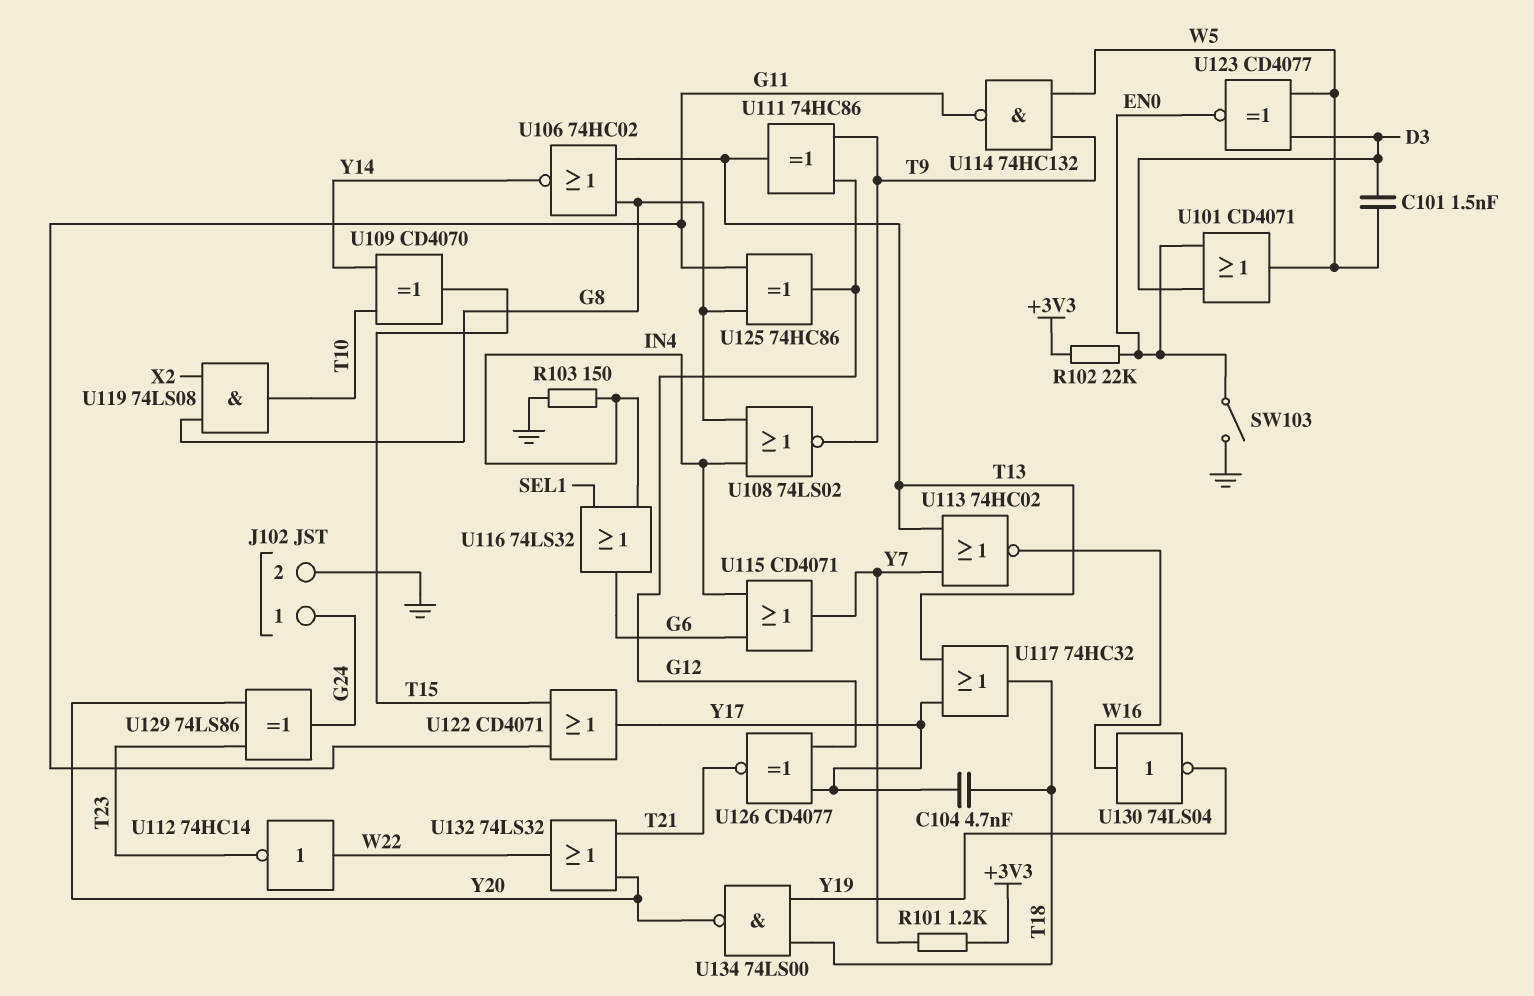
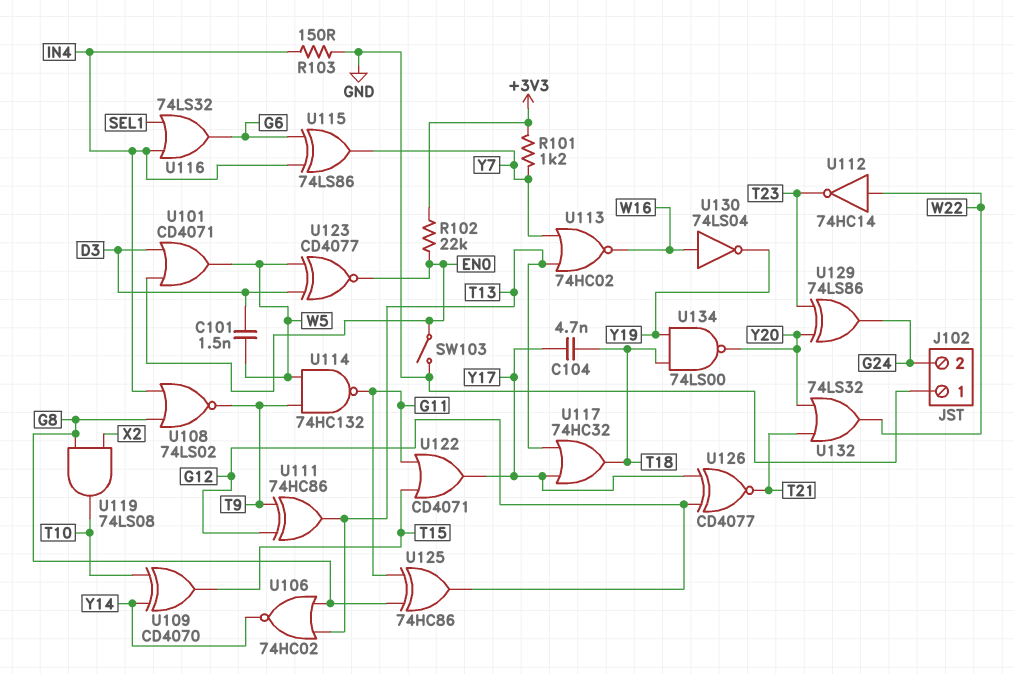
J102 pin 1: G24 -> GND
J102 pin 2: GND -> G24
U115: OR CD4071 (in G6, in IN4, out Y7) -> XOR 74LS86 (in G6, in IN4, out Y7)

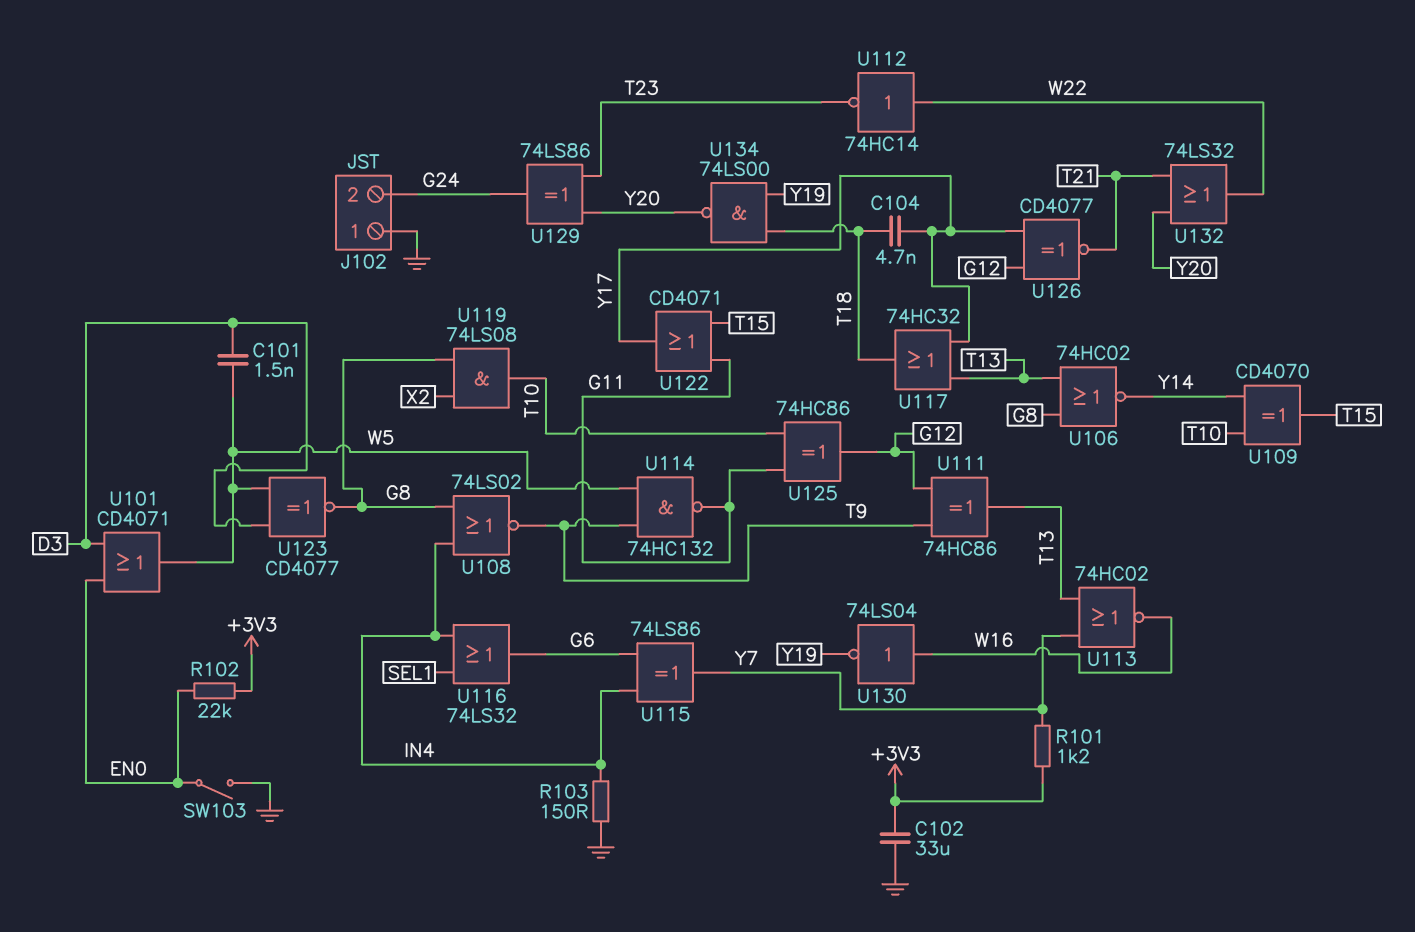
C102: none -> 33uF (+3V3, GND)
U123: XNOR CD4077 (in D3, in W5, out EN0) -> XNOR CD4077 (in D3, in W5, out G8)
U125: XOR 74HC86 (in G8, in G11, out G12) -> XOR 74HC86 (in G11, in T10, out G12)

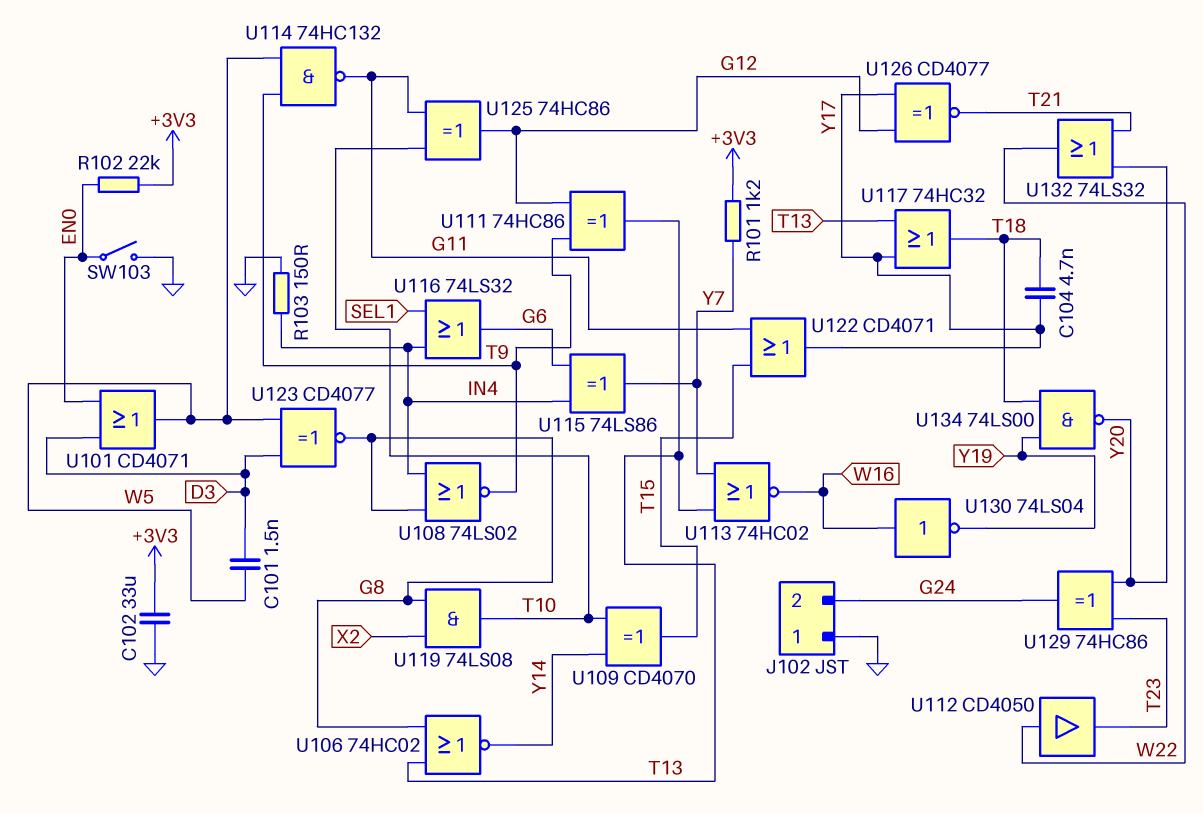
U112: NOT 74HC14 (in W22, out T23) -> buffer CD4050 (in W22, out T23)
U129: XOR 74LS86 (in T23, in Y20, out G24) -> XOR 74HC86 (in T23, in Y20, out G24)

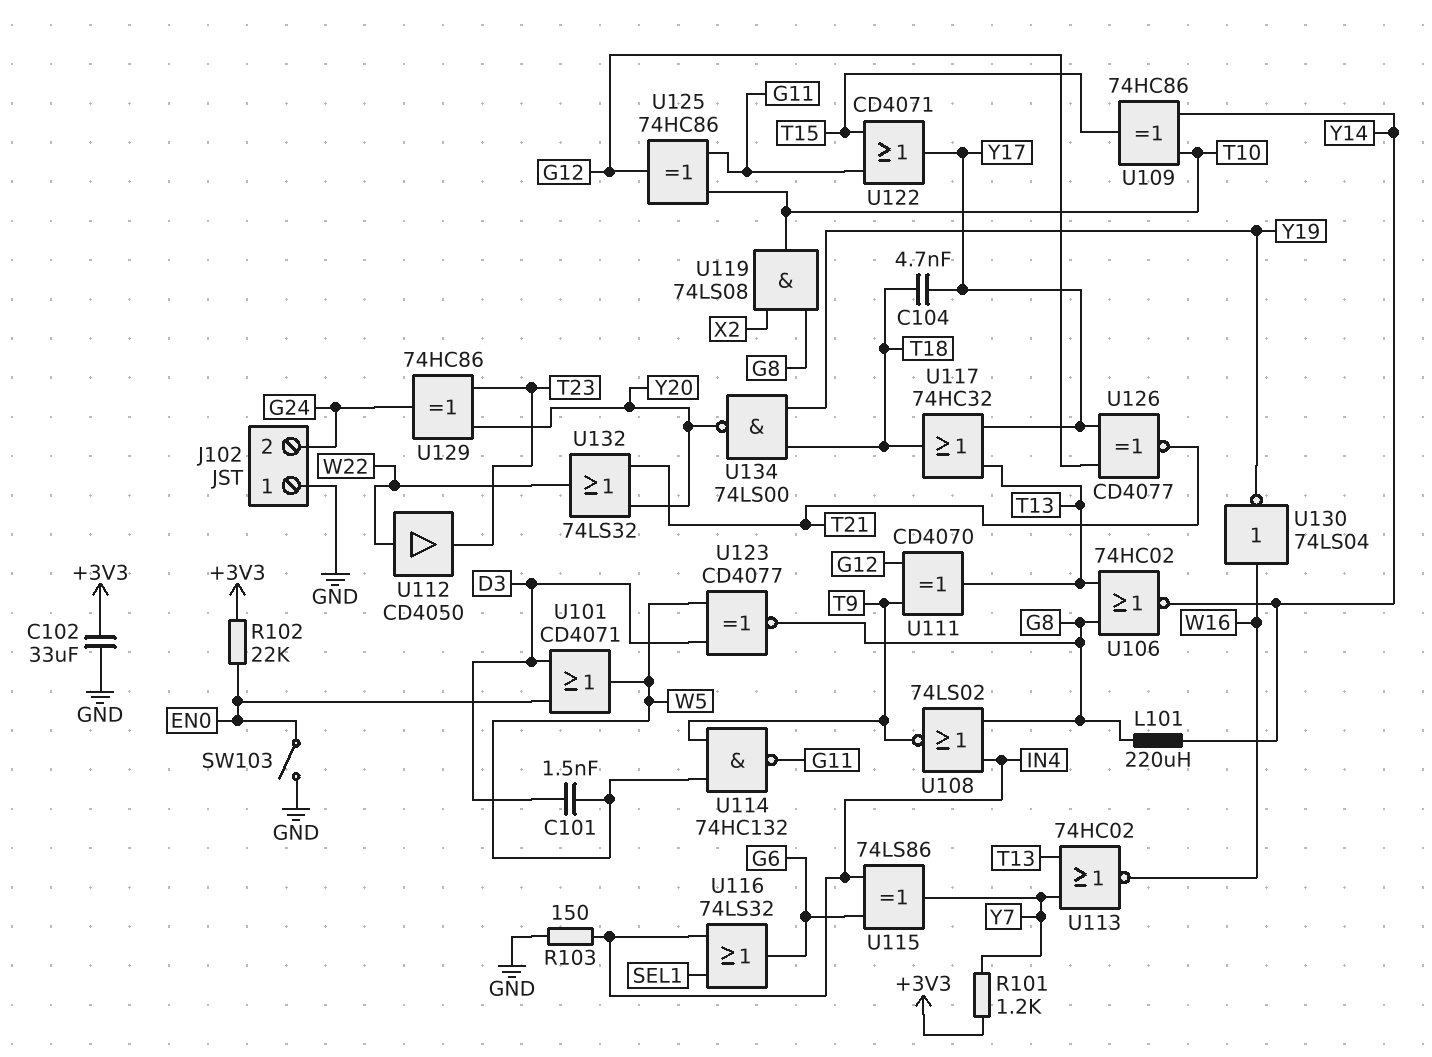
L101: none -> 220uH (G8, Y14)
U109: XOR CD4070 (in T10, in Y14, out T15) -> XOR 74HC86 (in T10, in Y14, out T15)
U111: XOR 74HC86 (in G12, in T9, out T13) -> XOR CD4070 (in G12, in T9, out T13)

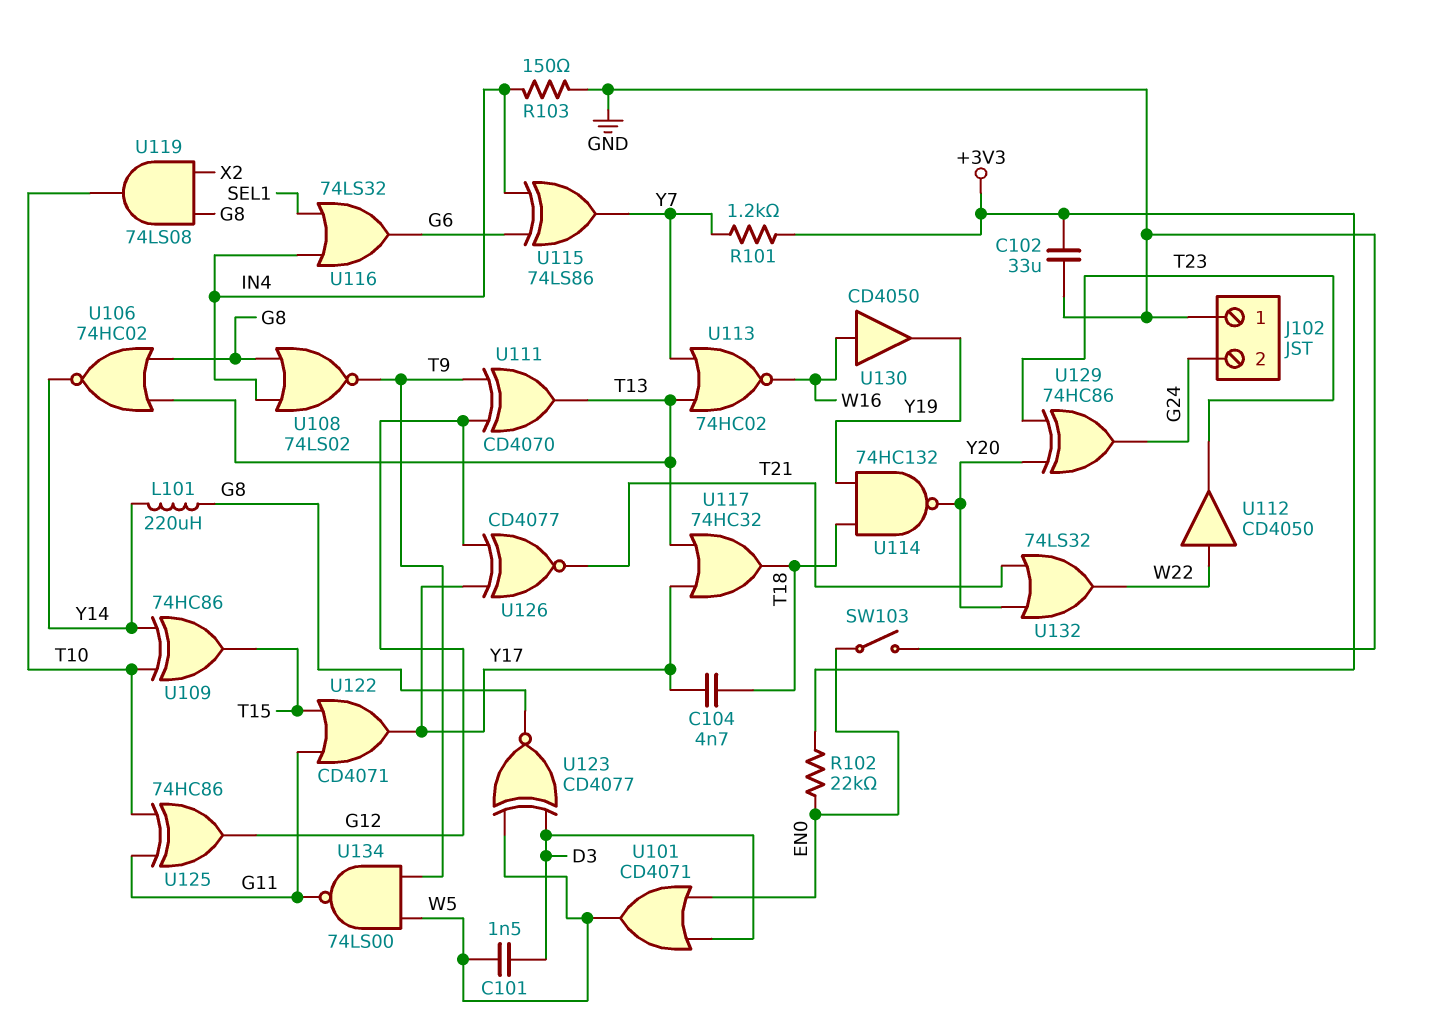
U114: NAND 74HC132 (in T9, in W5, out G11) -> NAND 74HC132 (in T18, in Y19, out Y20)
U130: NOT 74LS04 (in W16, out Y19) -> buffer CD4050 (in W16, out Y19)
U134: NAND 74LS00 (in T18, in Y19, out Y20) -> NAND 74LS00 (in T9, in W5, out G11)

